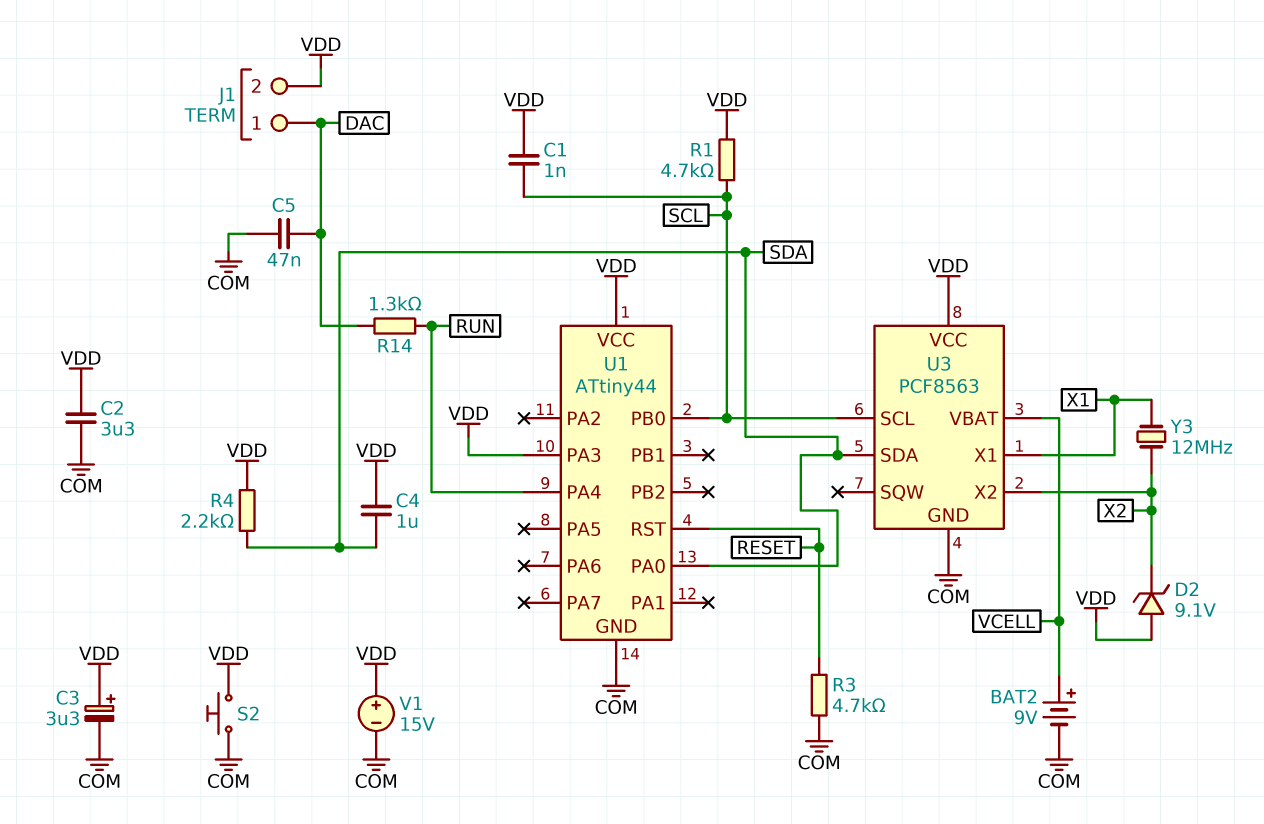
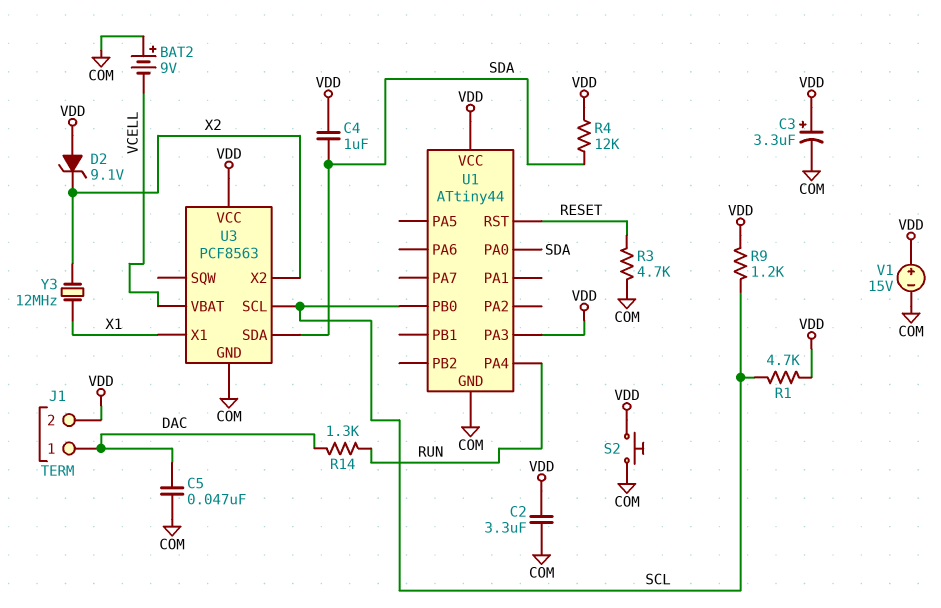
BAT2: 9V (plus VCELL, minus COM) -> 9V (plus COM, minus VCELL)
C1: 1nF (SCL, VDD) -> none
R4: 2.2k (SDA, VDD) -> 12k (SDA, VDD)
R9: none -> 1.2k (SCL, VDD)

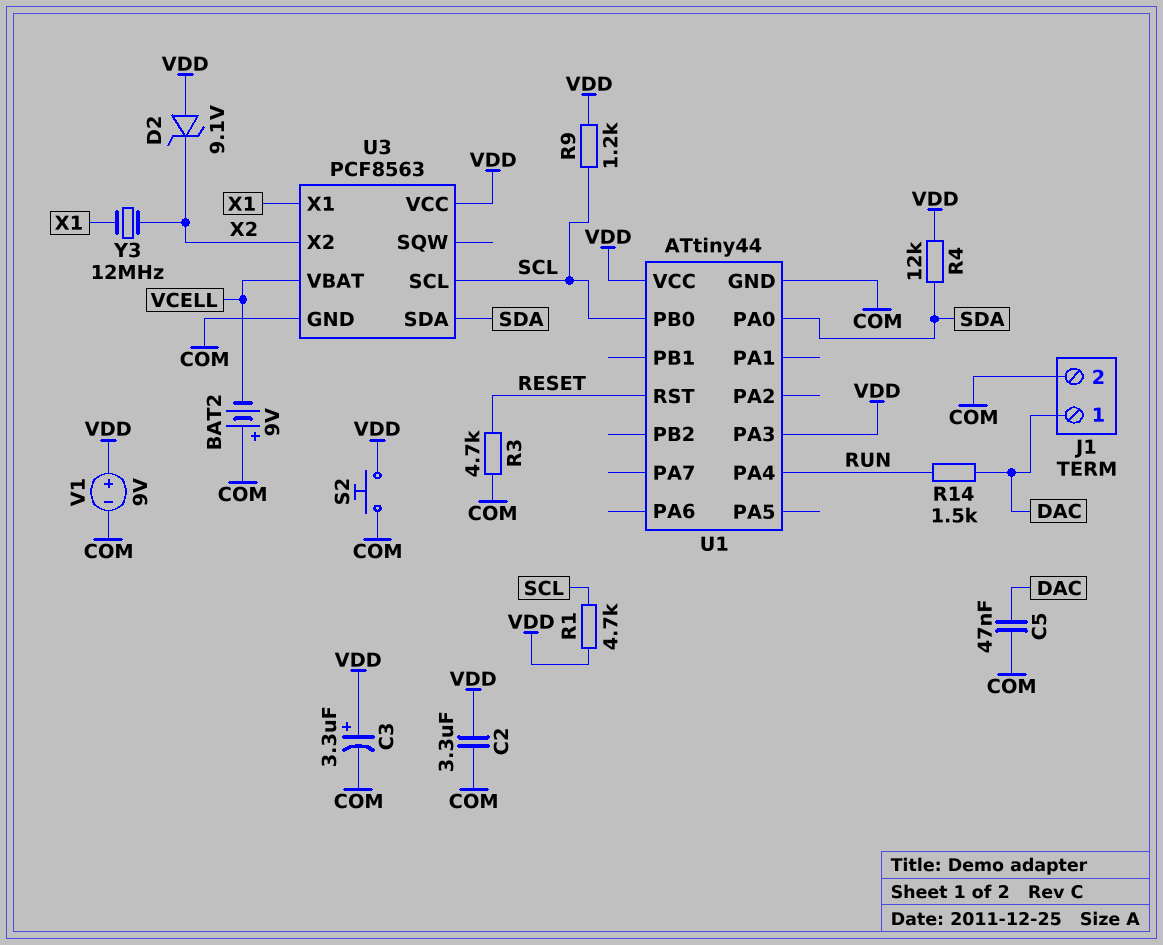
C4: 1uF (SDA, VDD) -> none
J1 pin 2: VDD -> COM
R14: 1.3k (DAC, RUN) -> 1.5k (DAC, RUN)
V1: 15V (plus VDD, minus COM) -> 9V (plus VDD, minus COM)

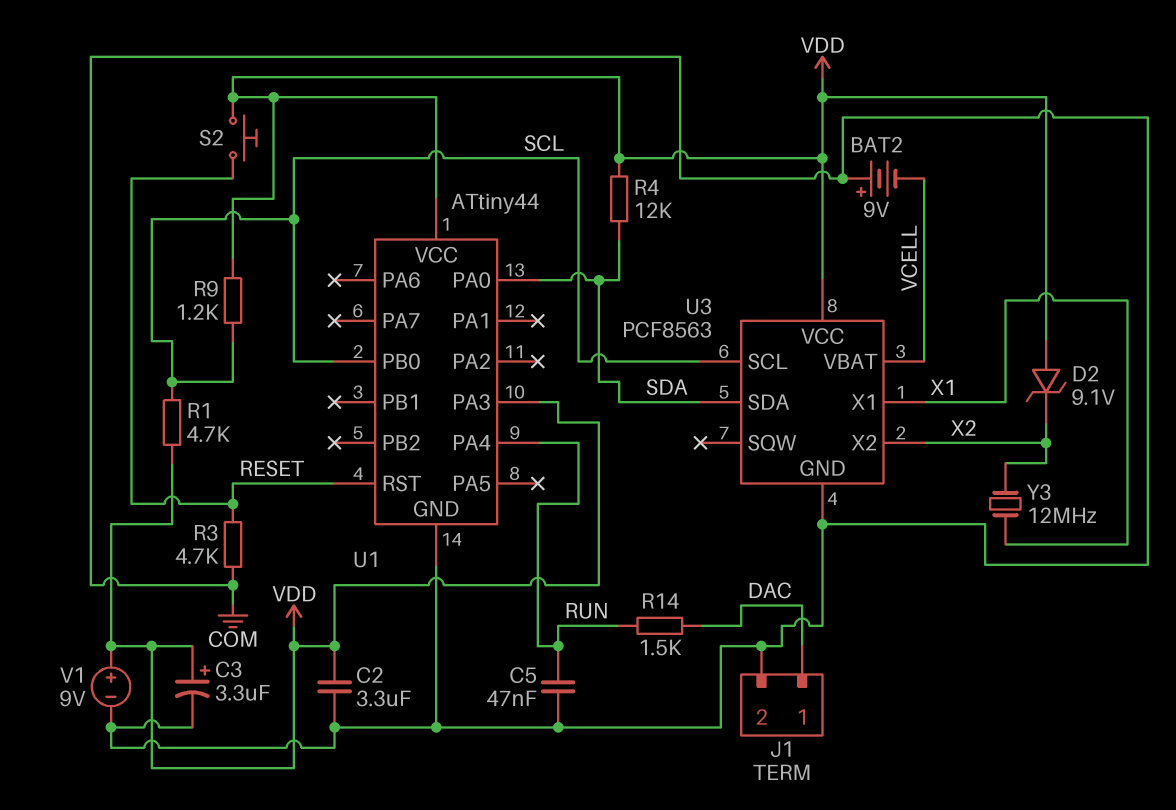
C5: 47nF (COM, DAC) -> 47nF (COM, RUN)
S2: button (COM, VDD) -> button (RESET, VDD)

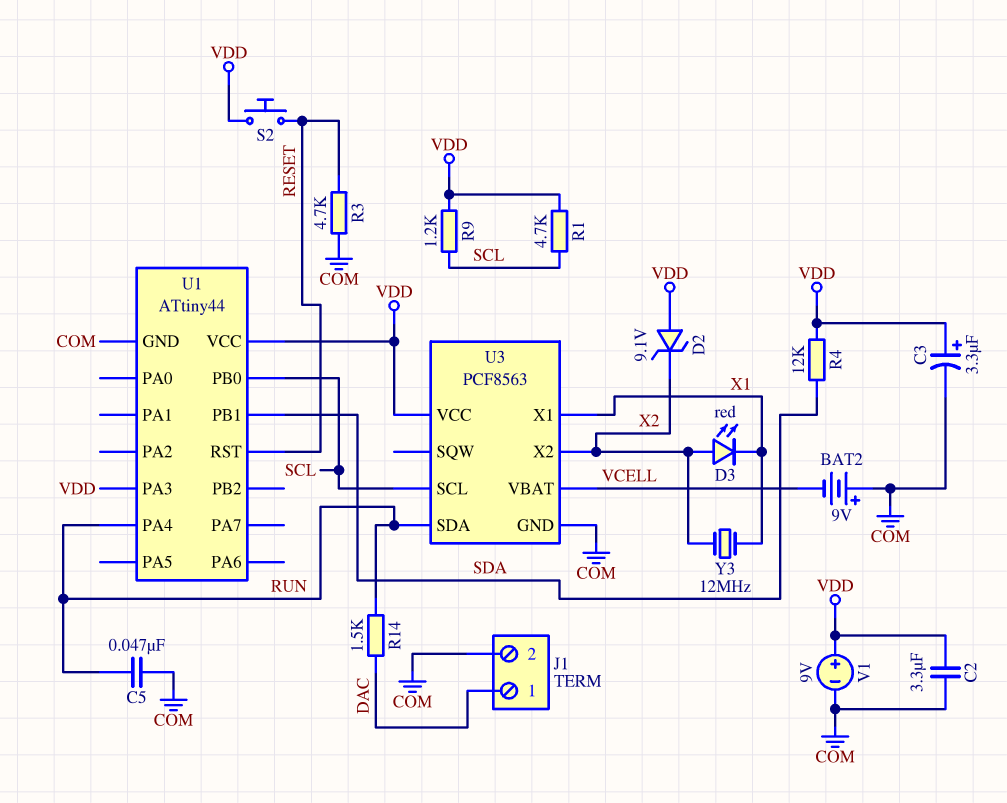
D3: none -> LED red (A X2, K X1)
U1 pin PA0: SDA -> none
U1 pin PB1: none -> SDA
U3 pin SDA: SDA -> RUN

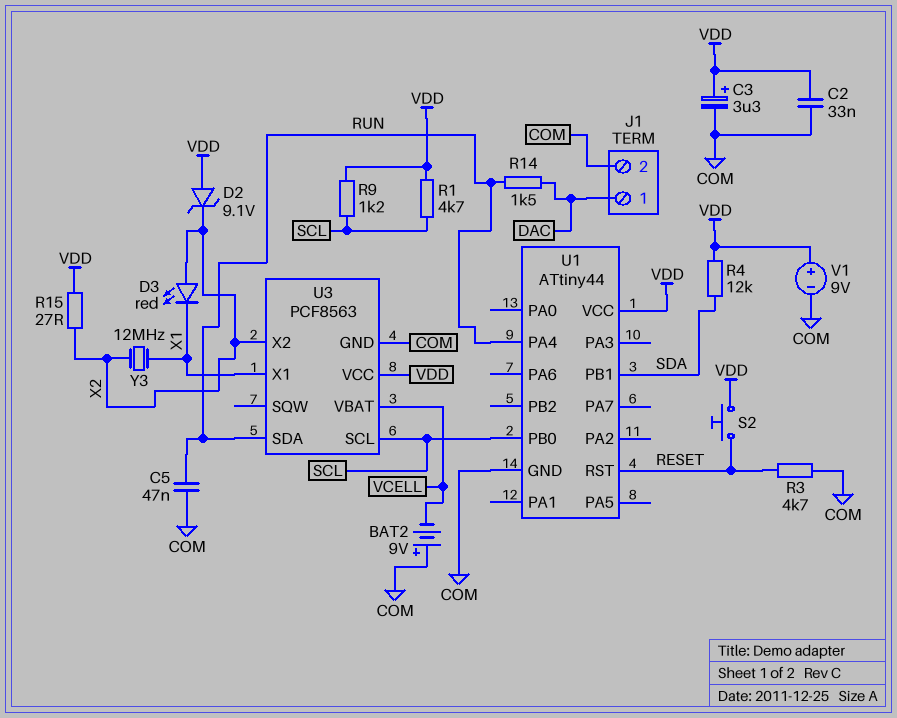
C2: 3.3uF (COM, VDD) -> 33nF (COM, VDD)
R15: none -> 27 (VDD, X2)
U1 pin PA3: VDD -> none

